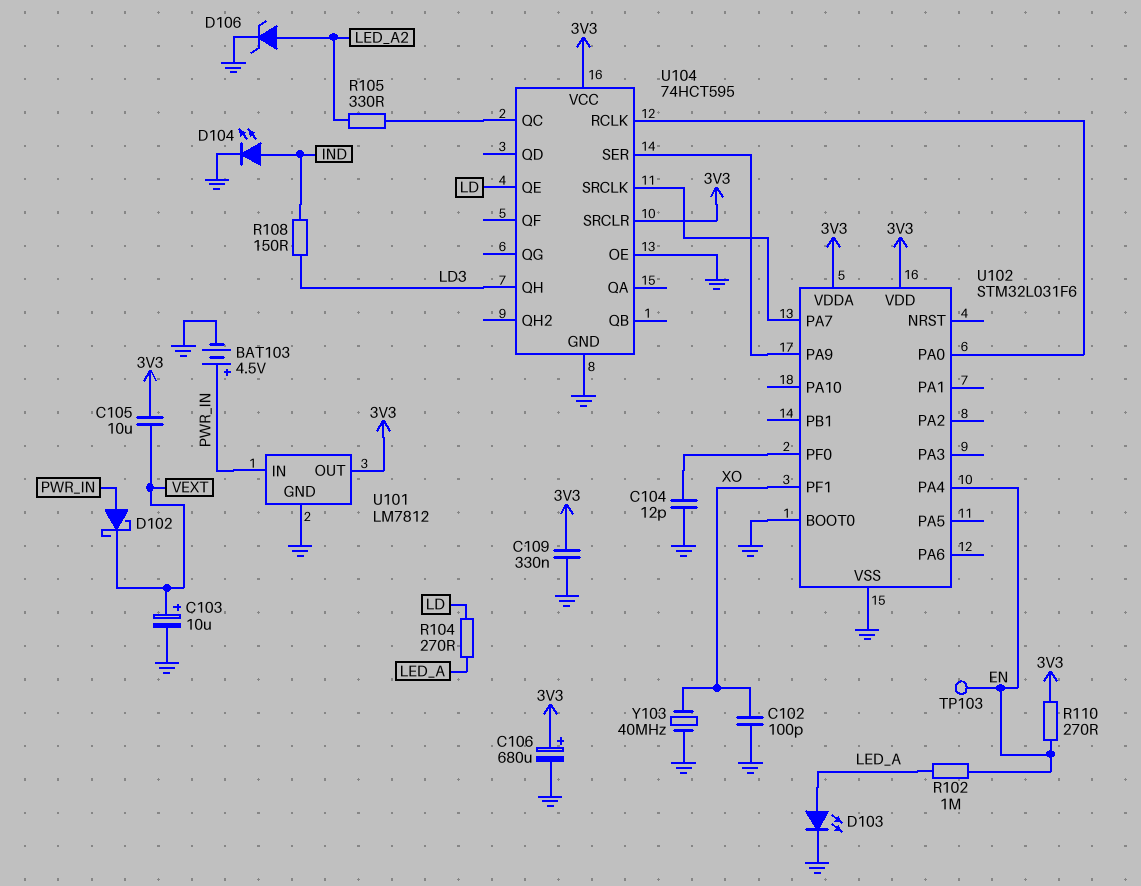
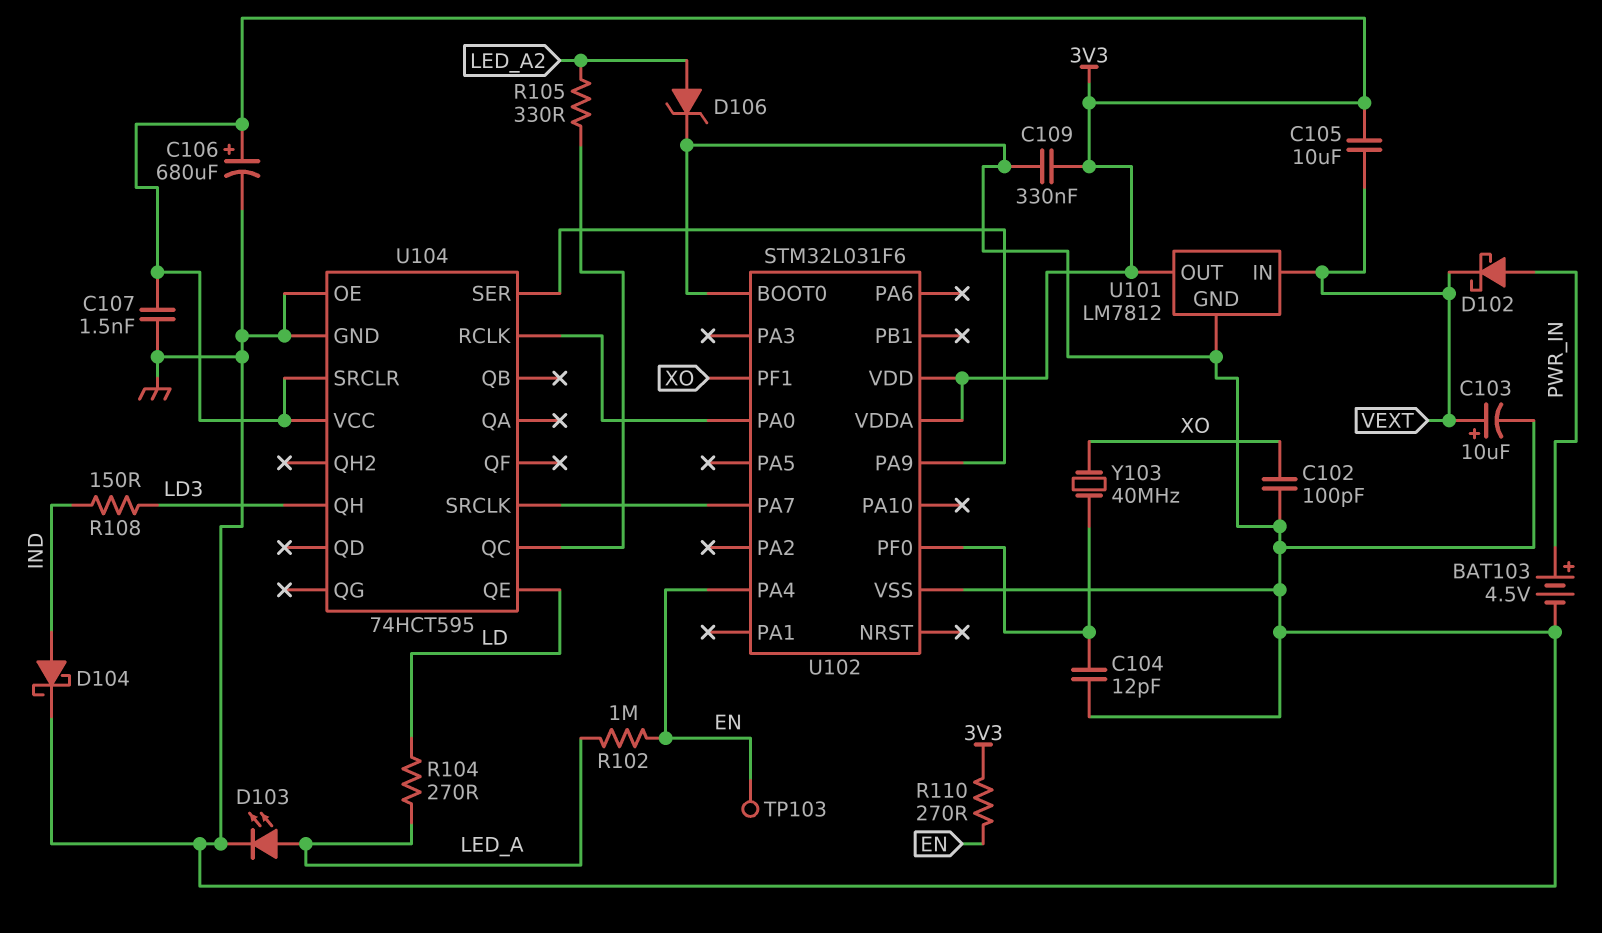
C107: none -> 1.5nF (3V3, GND)
D104: LED (A IND, K GND) -> schottky (A IND, K GND)
U101 pin IN: PWR_IN -> VEXT
Y103: 40MHz (GND, XO) -> 40MHz (U102/PF0, XO)

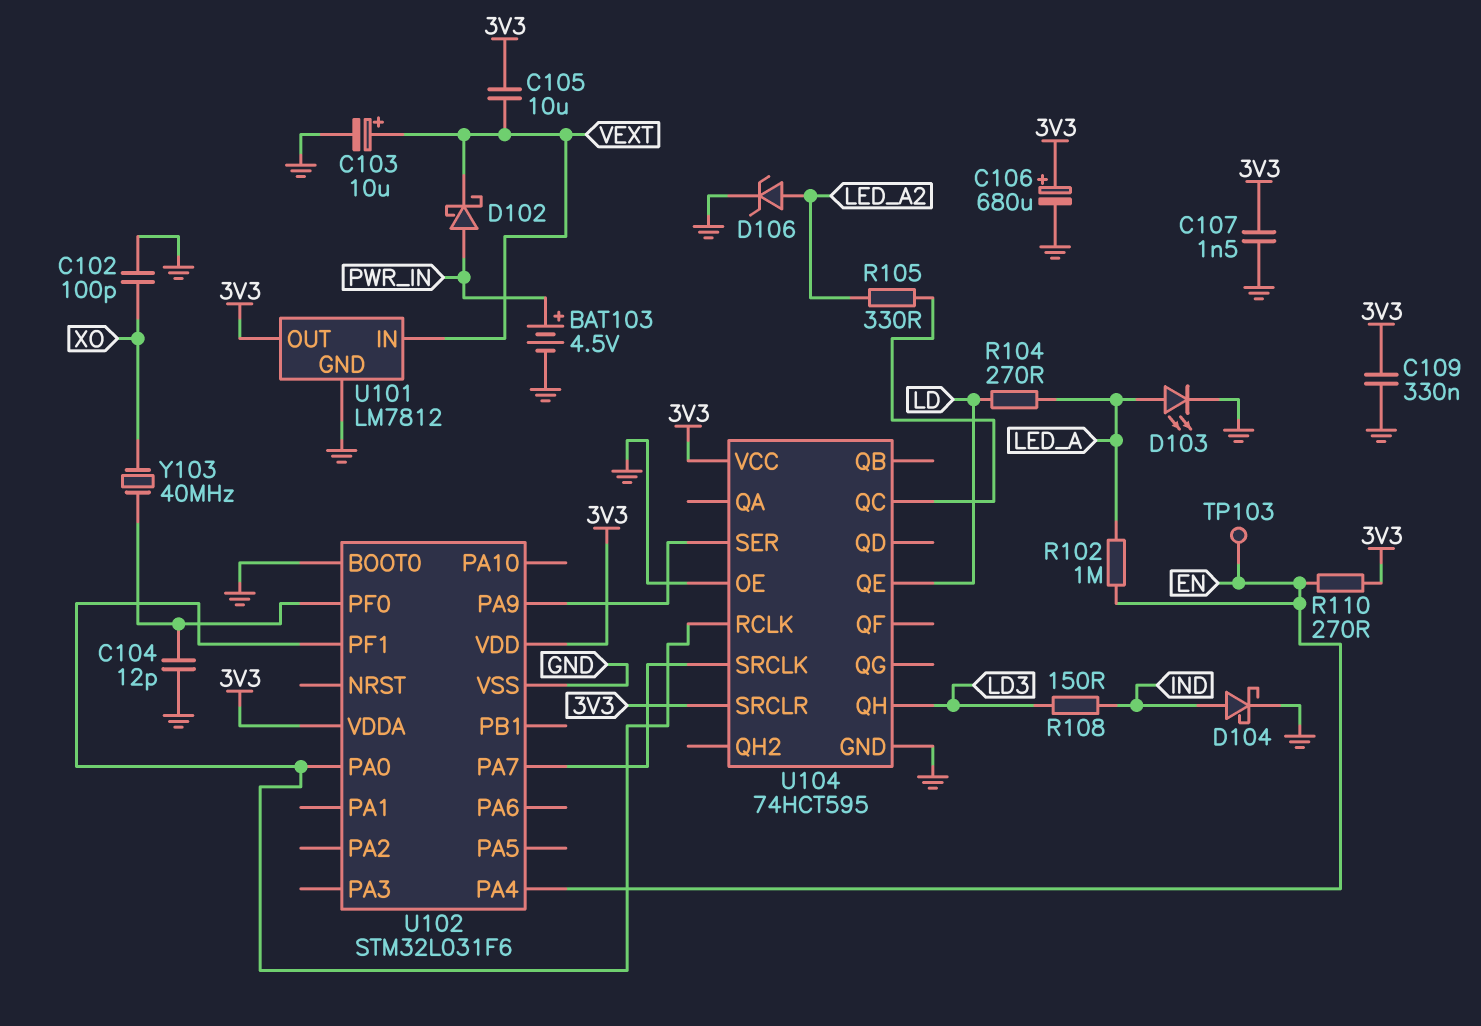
U102 pin PF1: XO -> U102/PA0

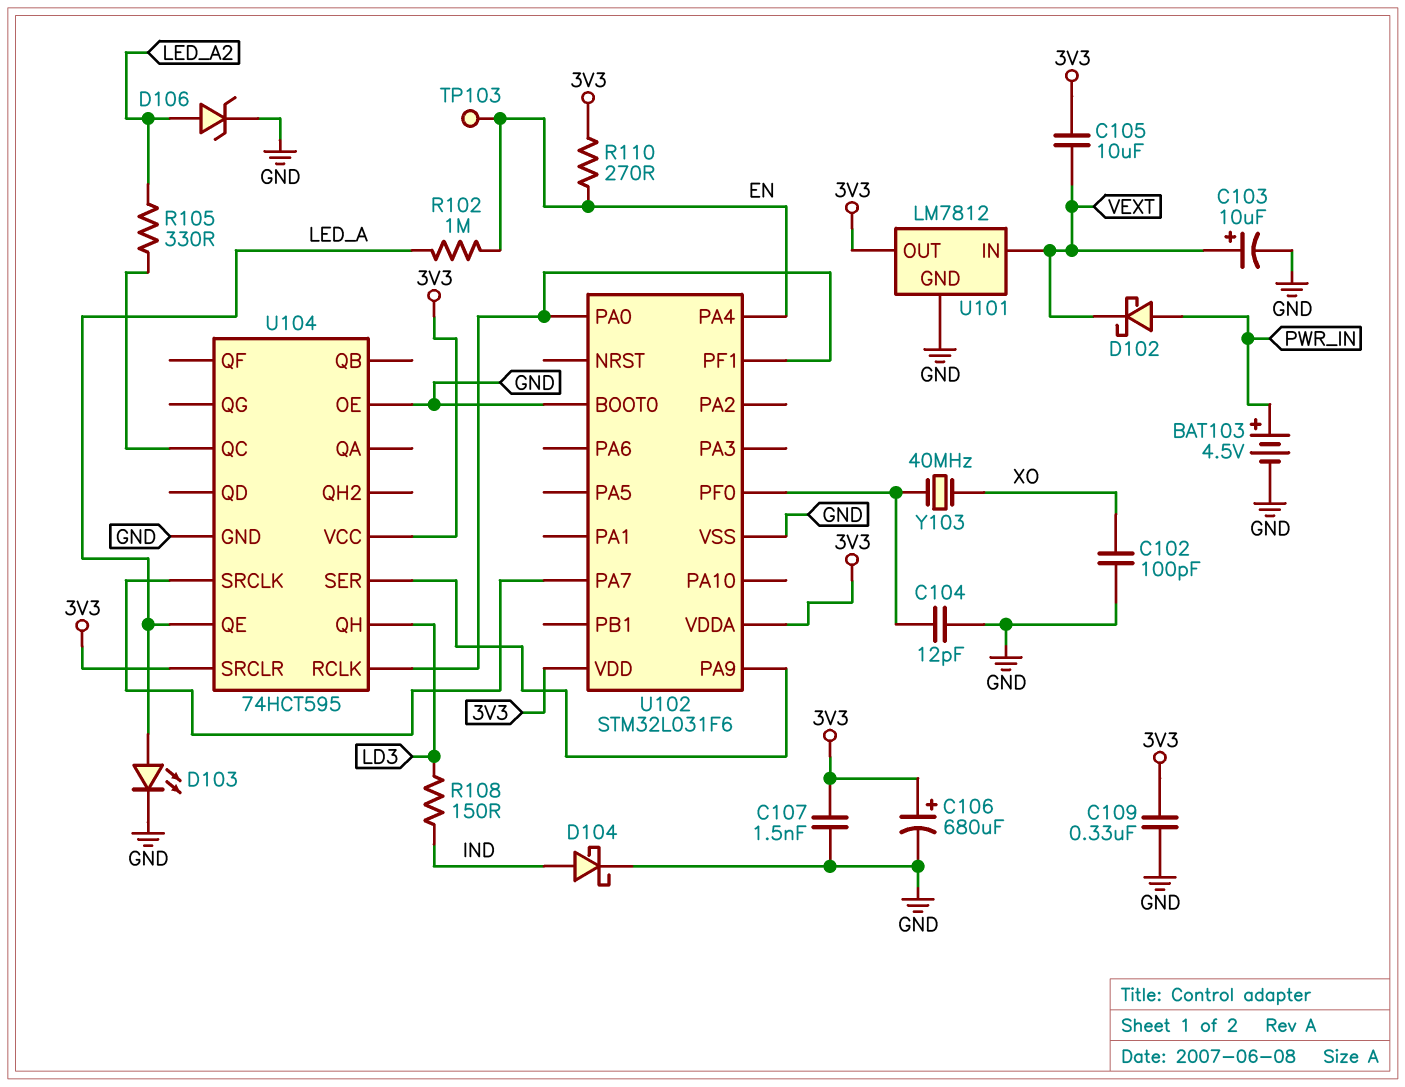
R104: 270 (LD, LED_A) -> none
U104 pin QE: LD -> LED_A

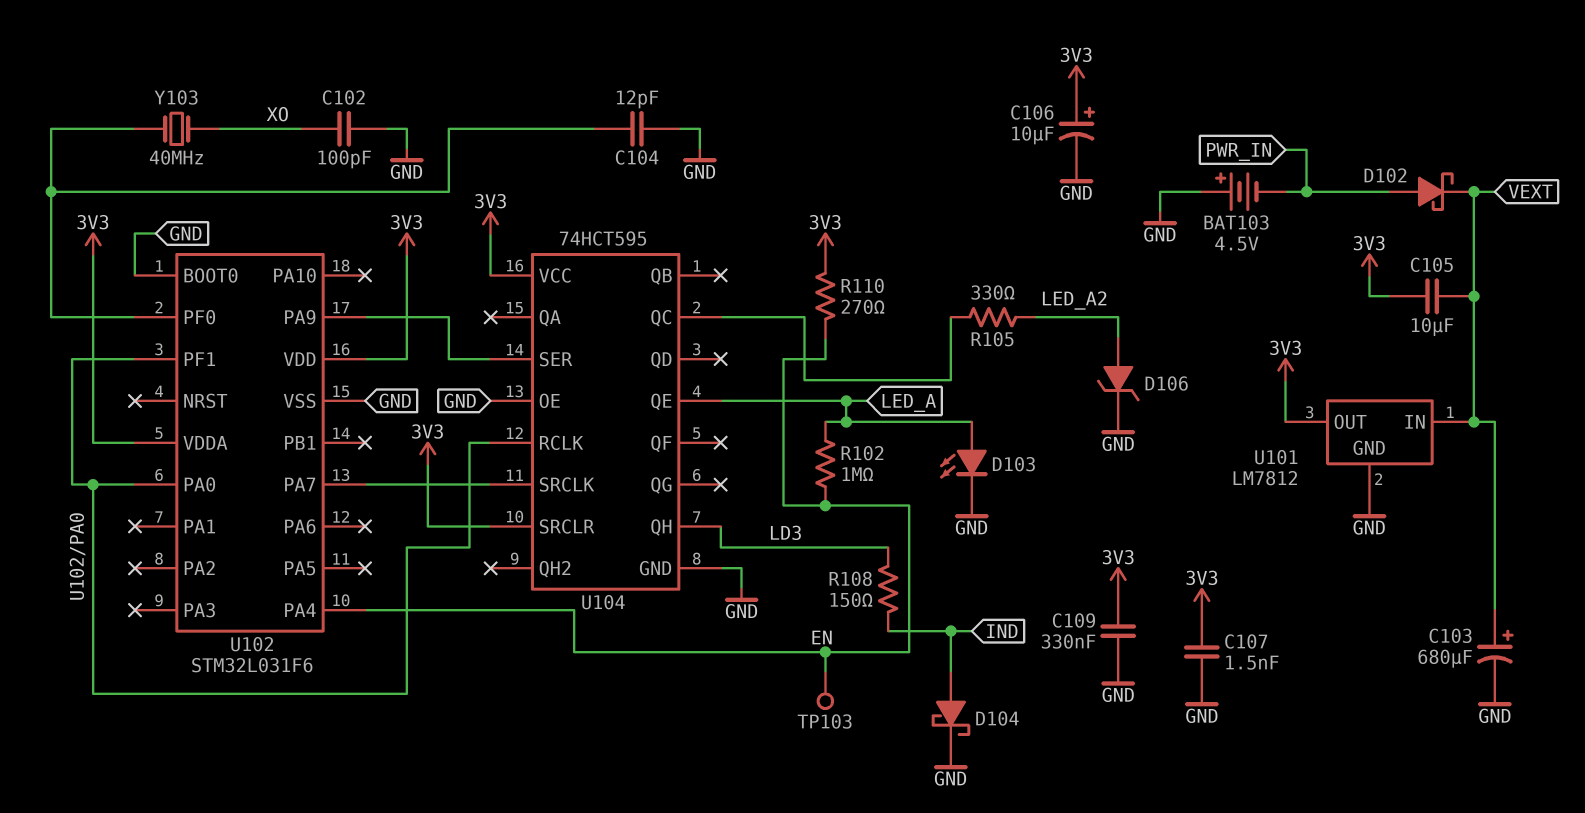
BAT103: 4.5V (plus PWR_IN, minus GND) -> 4.5V (plus GND, minus PWR_IN)
C103: 10uF (plus VEXT, minus GND) -> 680uF (plus VEXT, minus GND)
C106: 680uF (plus 3V3, minus GND) -> 10uF (plus 3V3, minus GND)

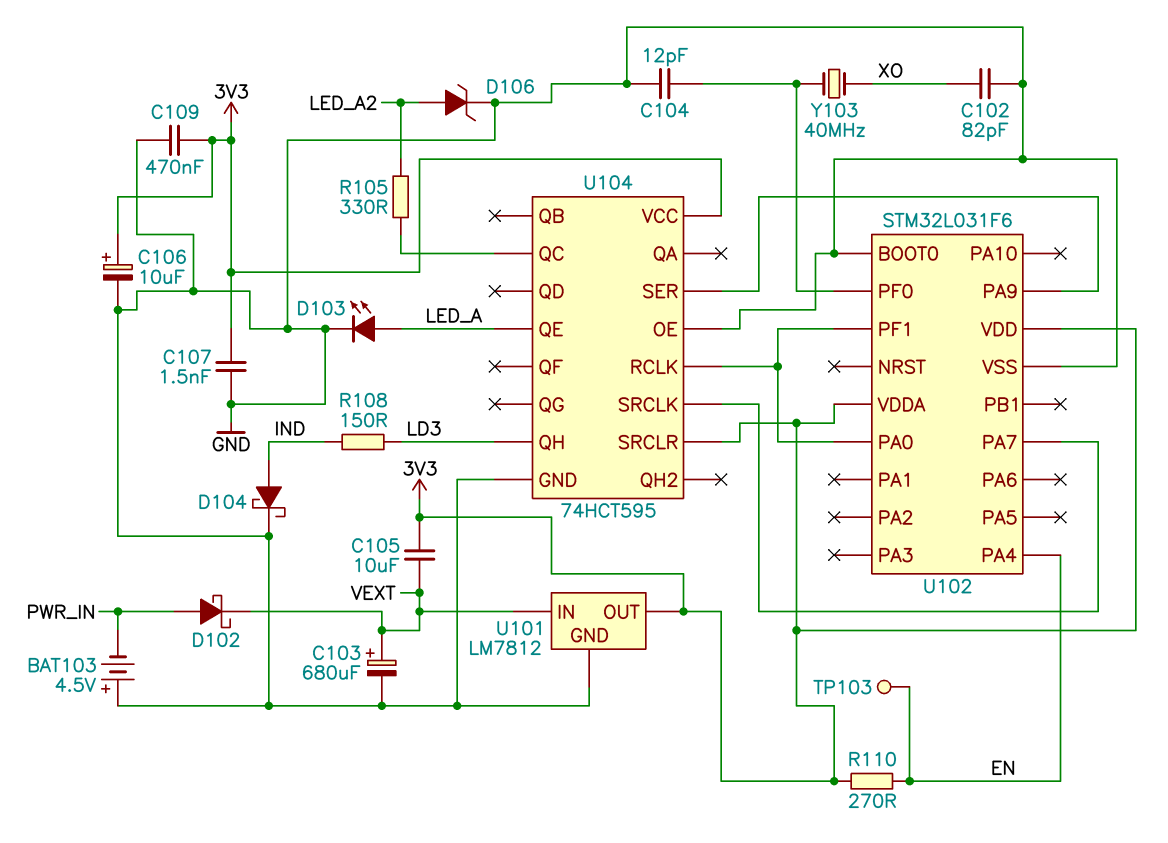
C102: 100pF (GND, XO) -> 82pF (GND, XO)
C109: 330nF (3V3, GND) -> 470nF (3V3, GND)
R102: 1M (EN, LED_A) -> none

